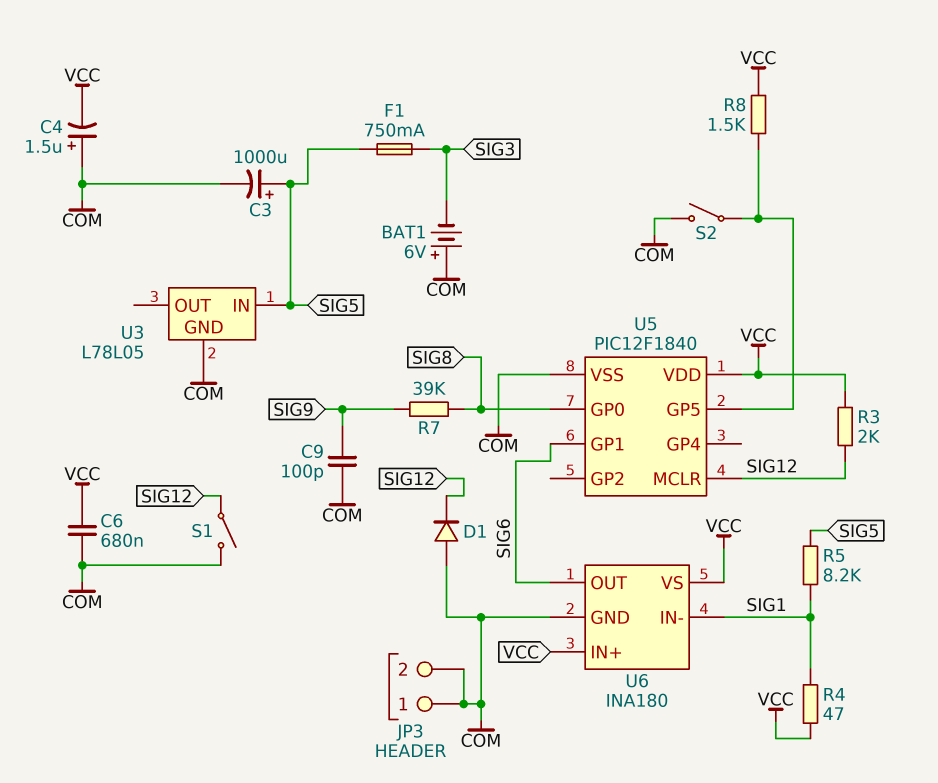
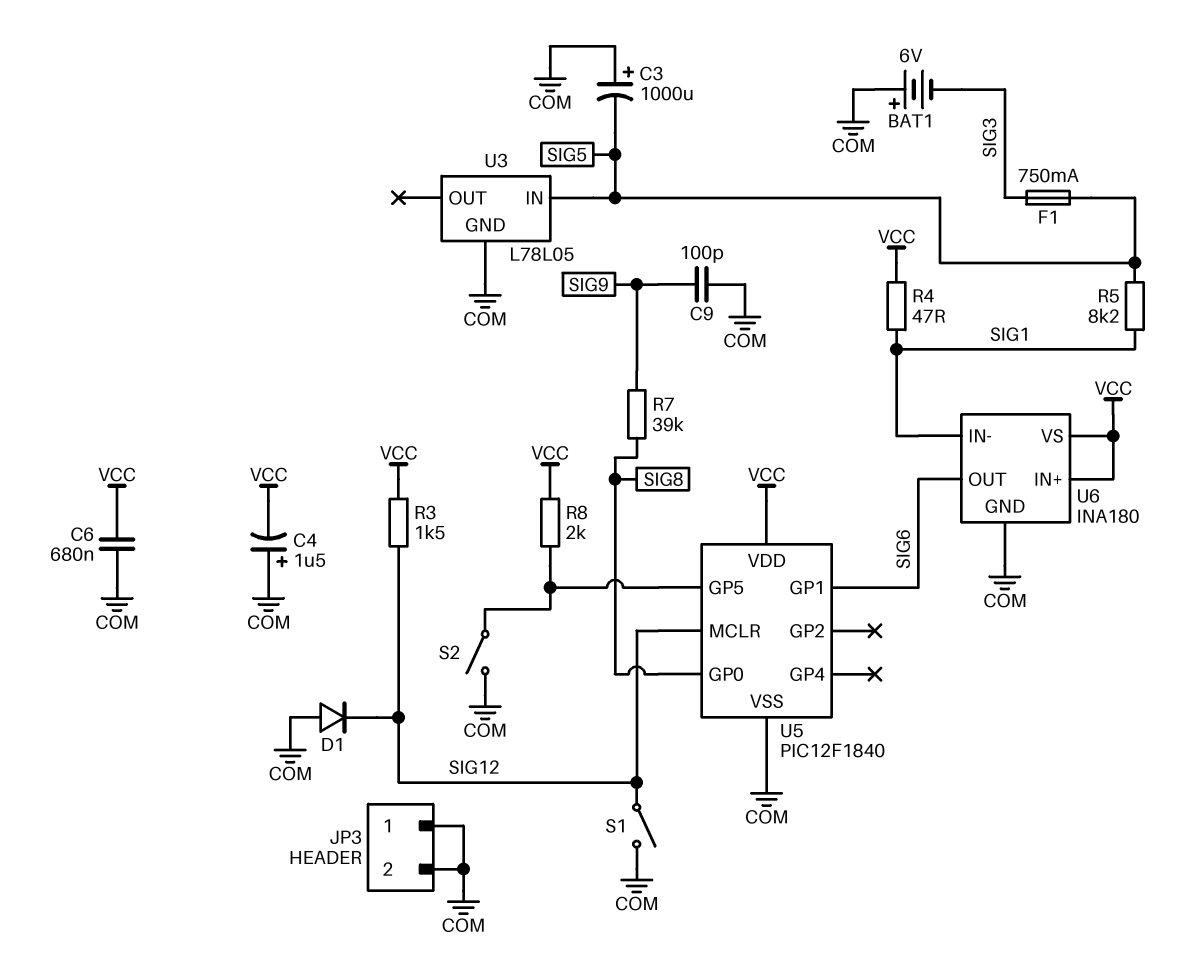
C3: 1000uF (plus SIG5, minus COM) -> 1000uF (plus COM, minus SIG5)
R3: 2k (SIG12, VCC) -> 1.5k (SIG12, VCC)
R8: 1.5k (U5/GP5, VCC) -> 2k (U5/GP5, VCC)

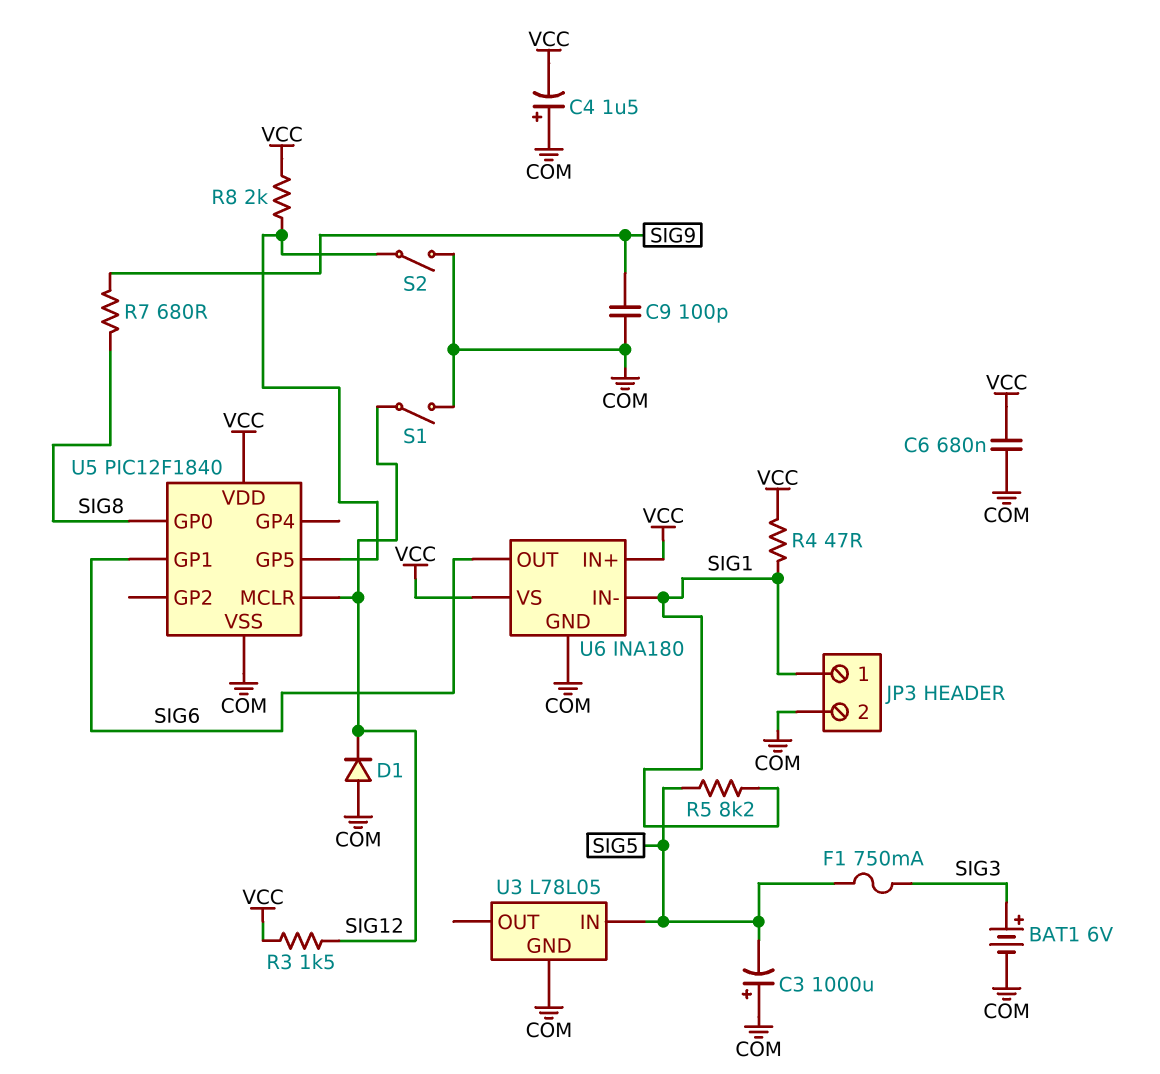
BAT1: 6V (plus COM, minus SIG3) -> 6V (plus SIG3, minus COM)
JP3 pin 1: COM -> SIG1
R7: 39k (SIG8, SIG9) -> 680 (SIG8, SIG9)

